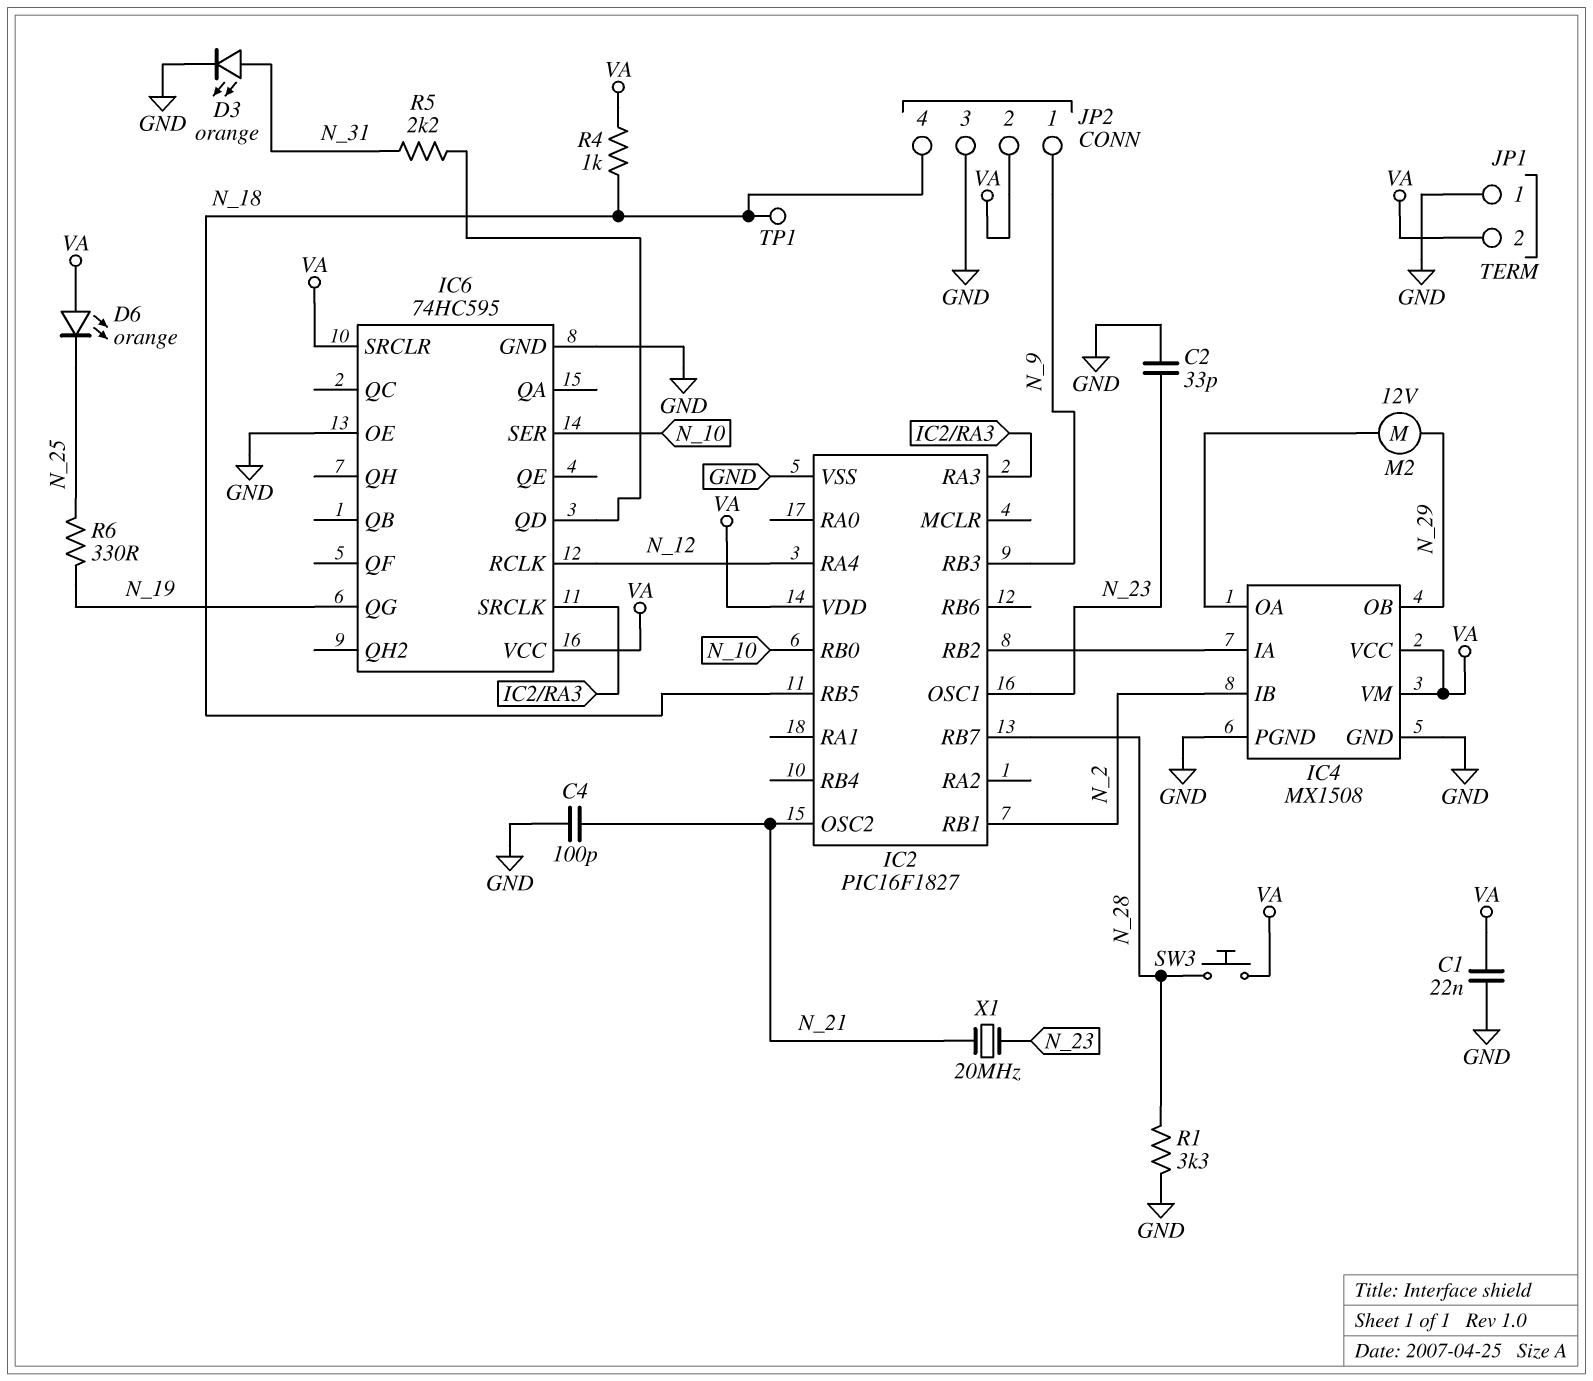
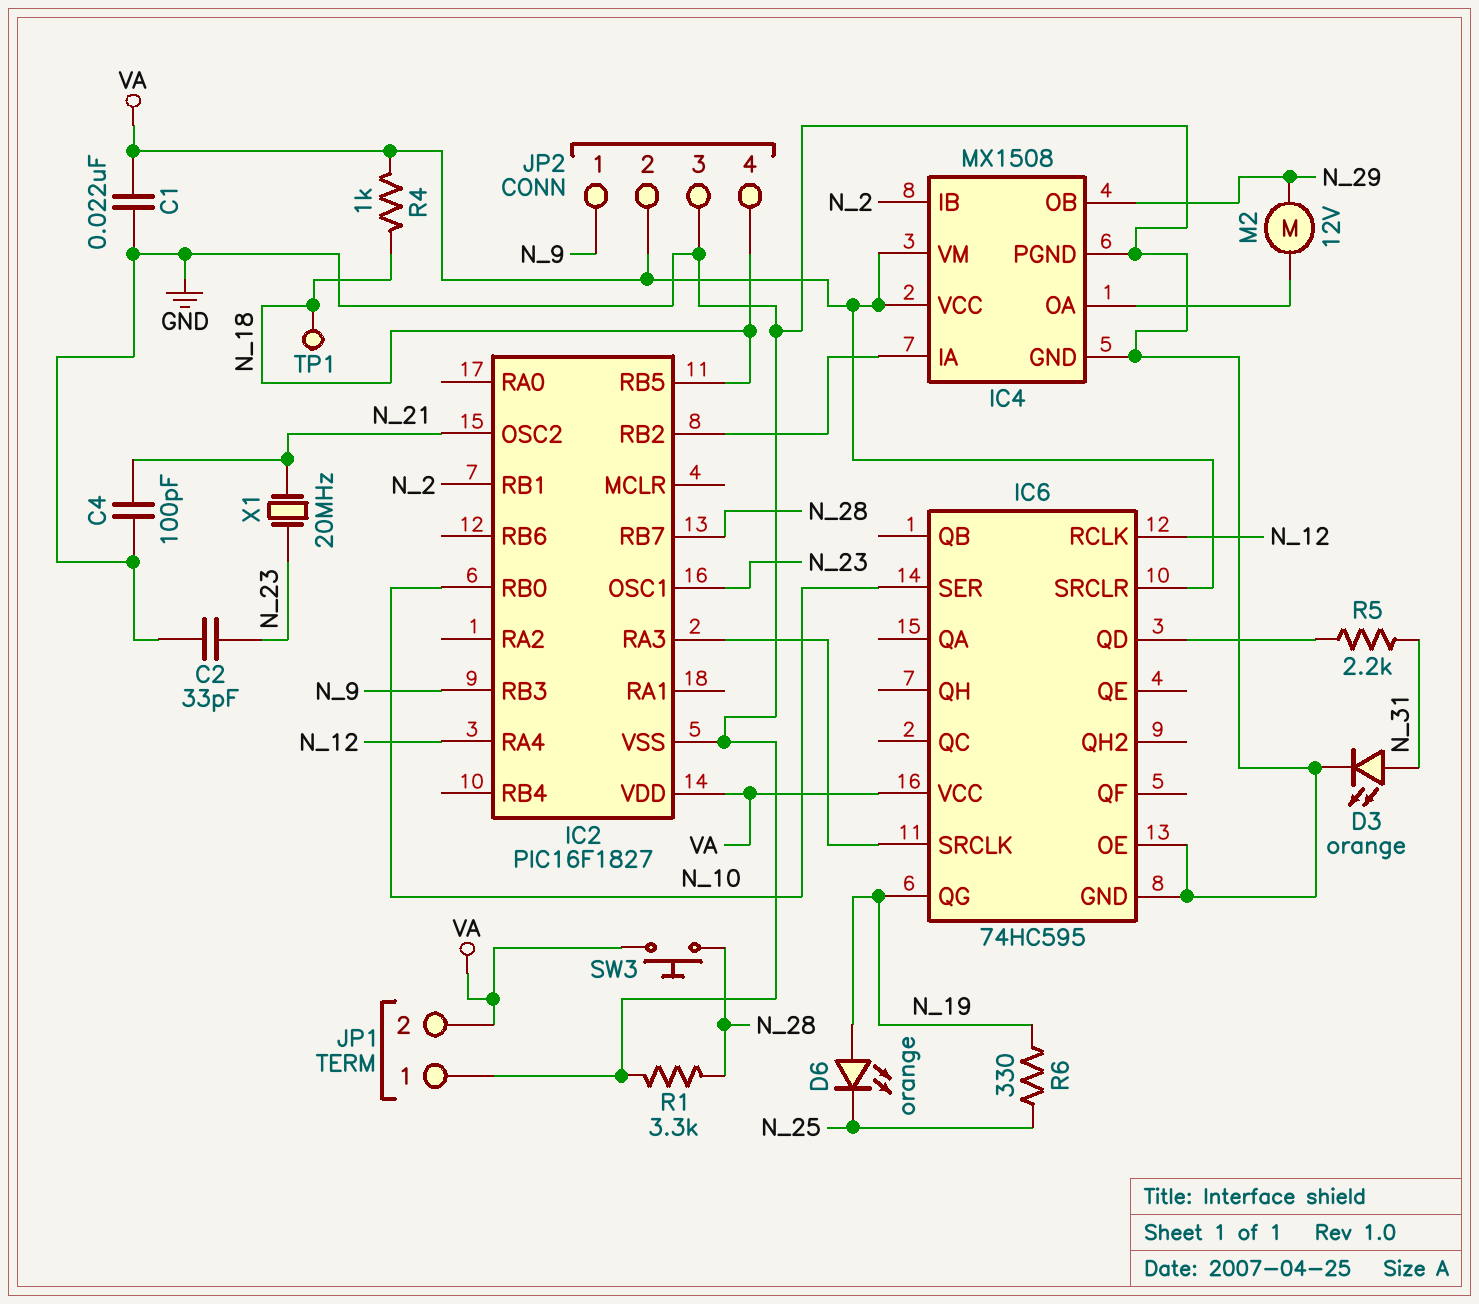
D6: LED orange (A VA, K N_25) -> LED orange (A N_19, K N_25)

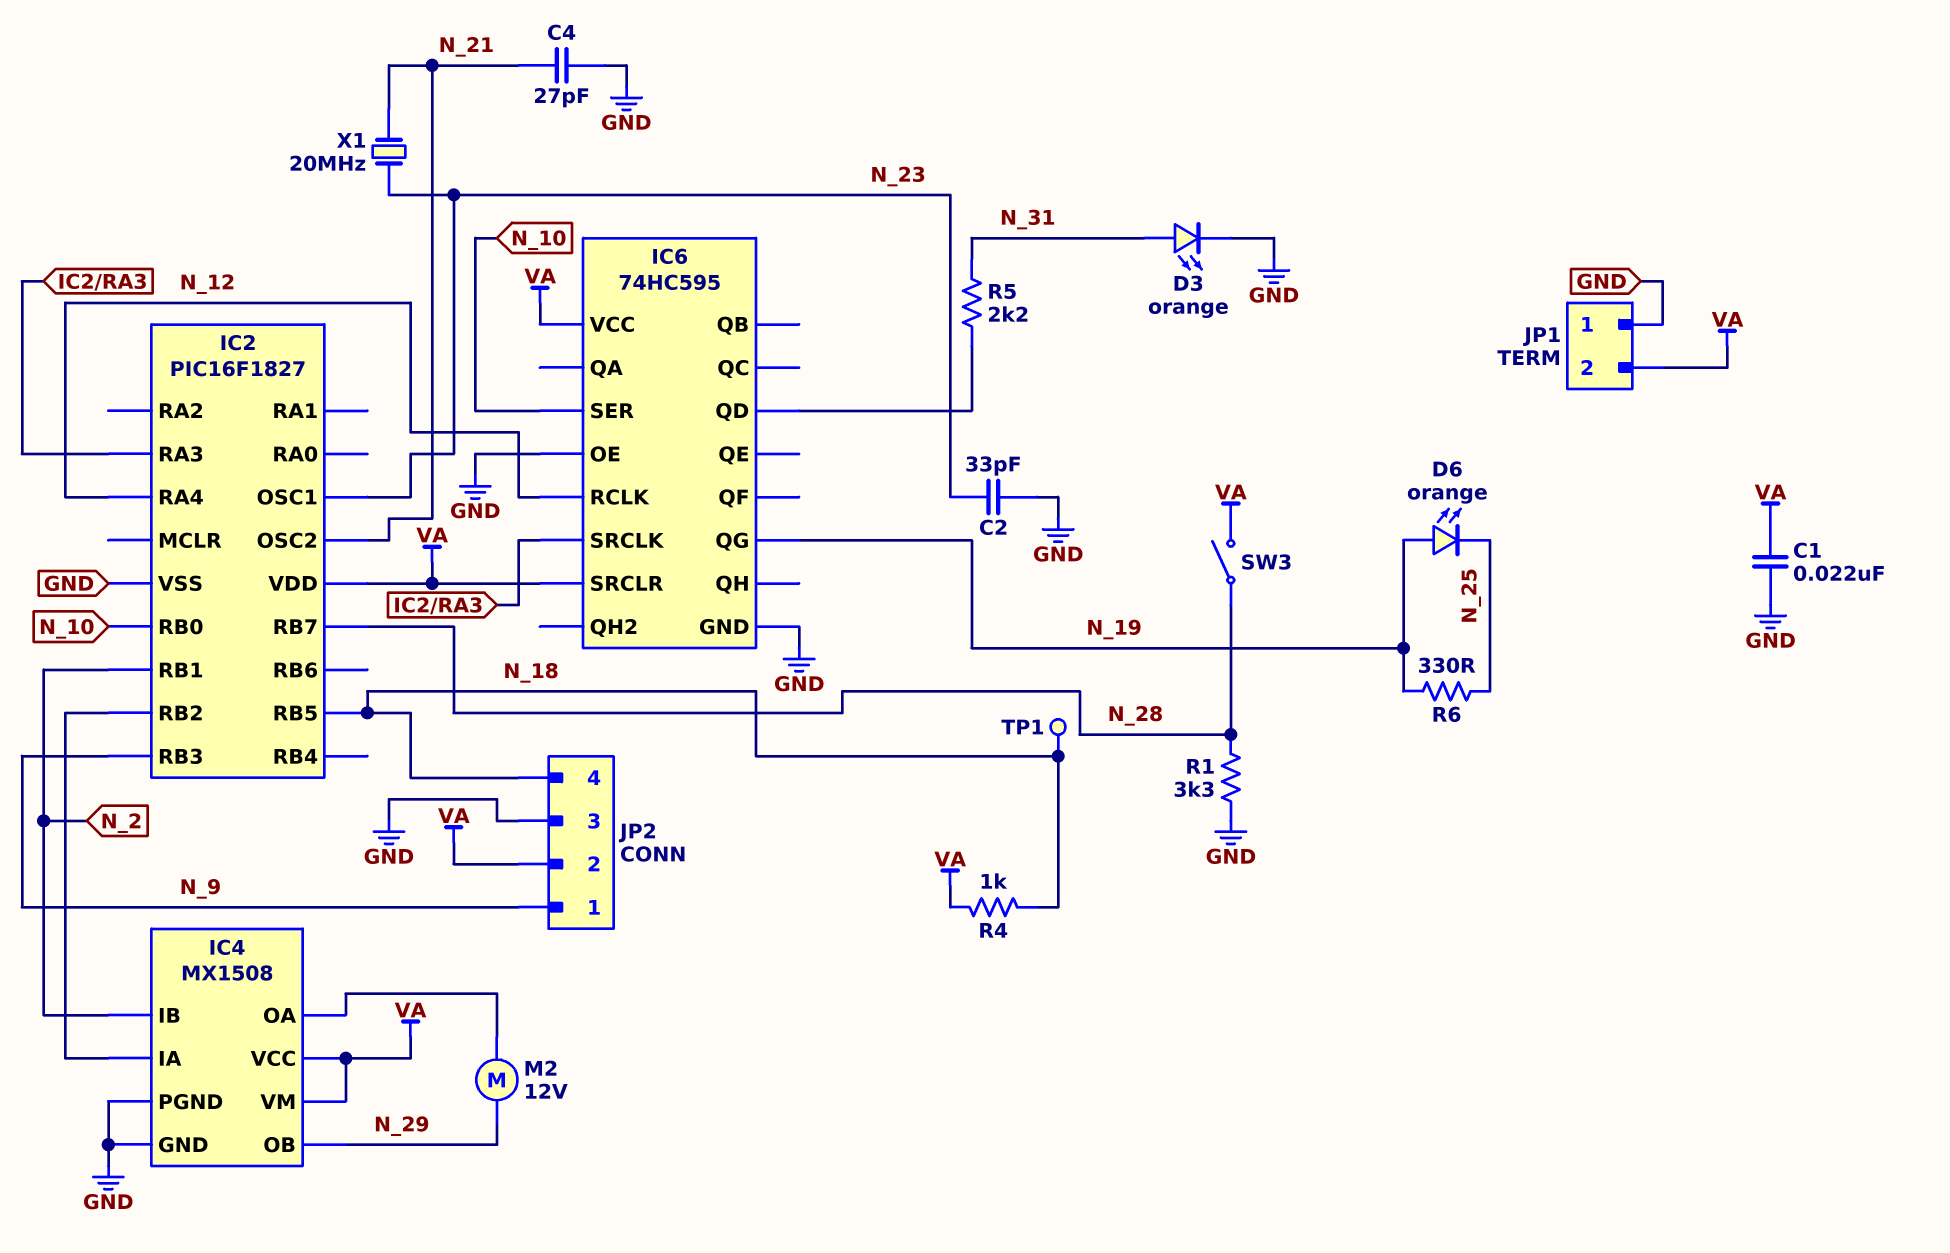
C4: 100pF (GND, N_21) -> 27pF (GND, N_21)
SW3: button (N_28, VA) -> switch (N_28, VA)

